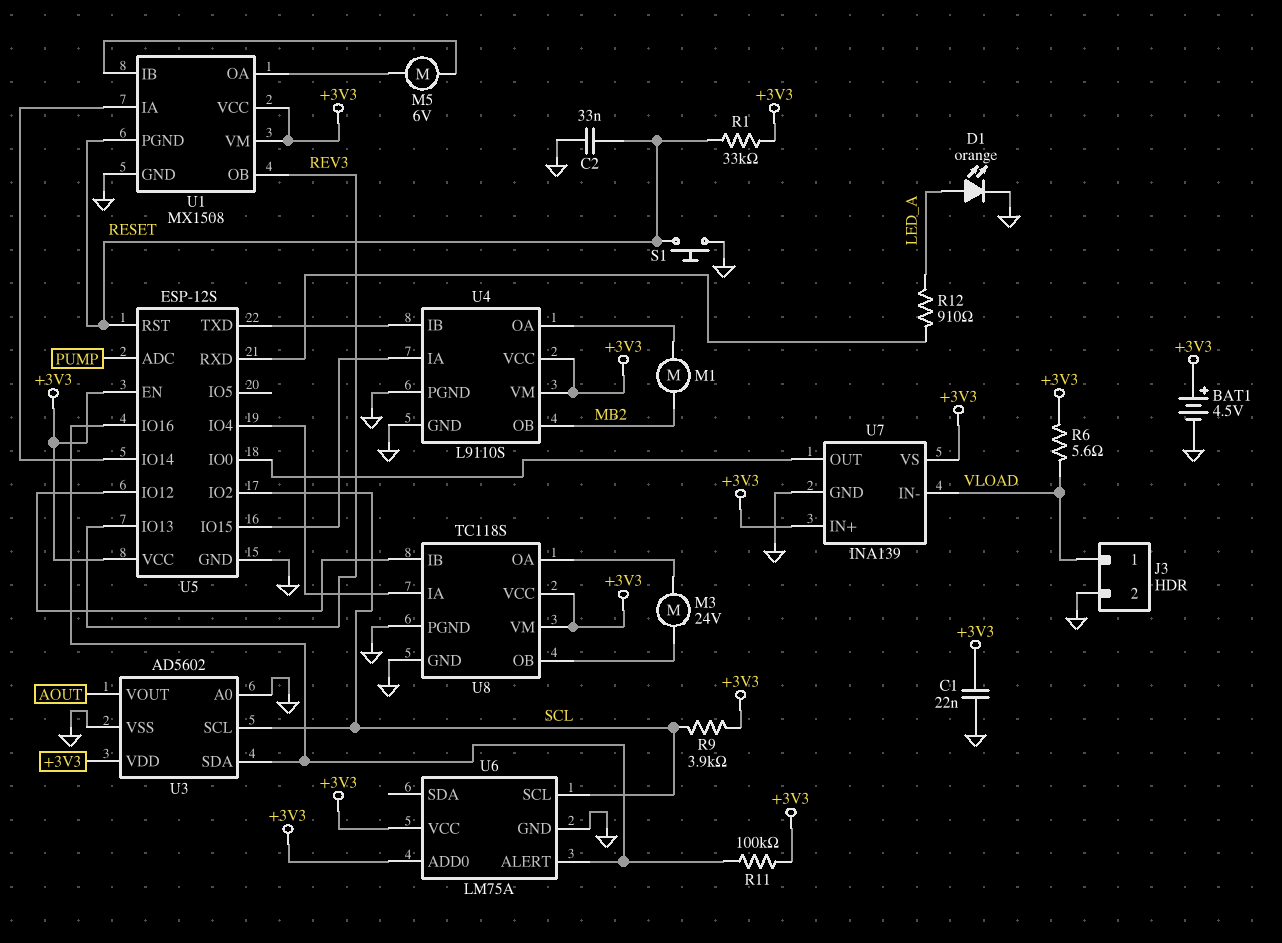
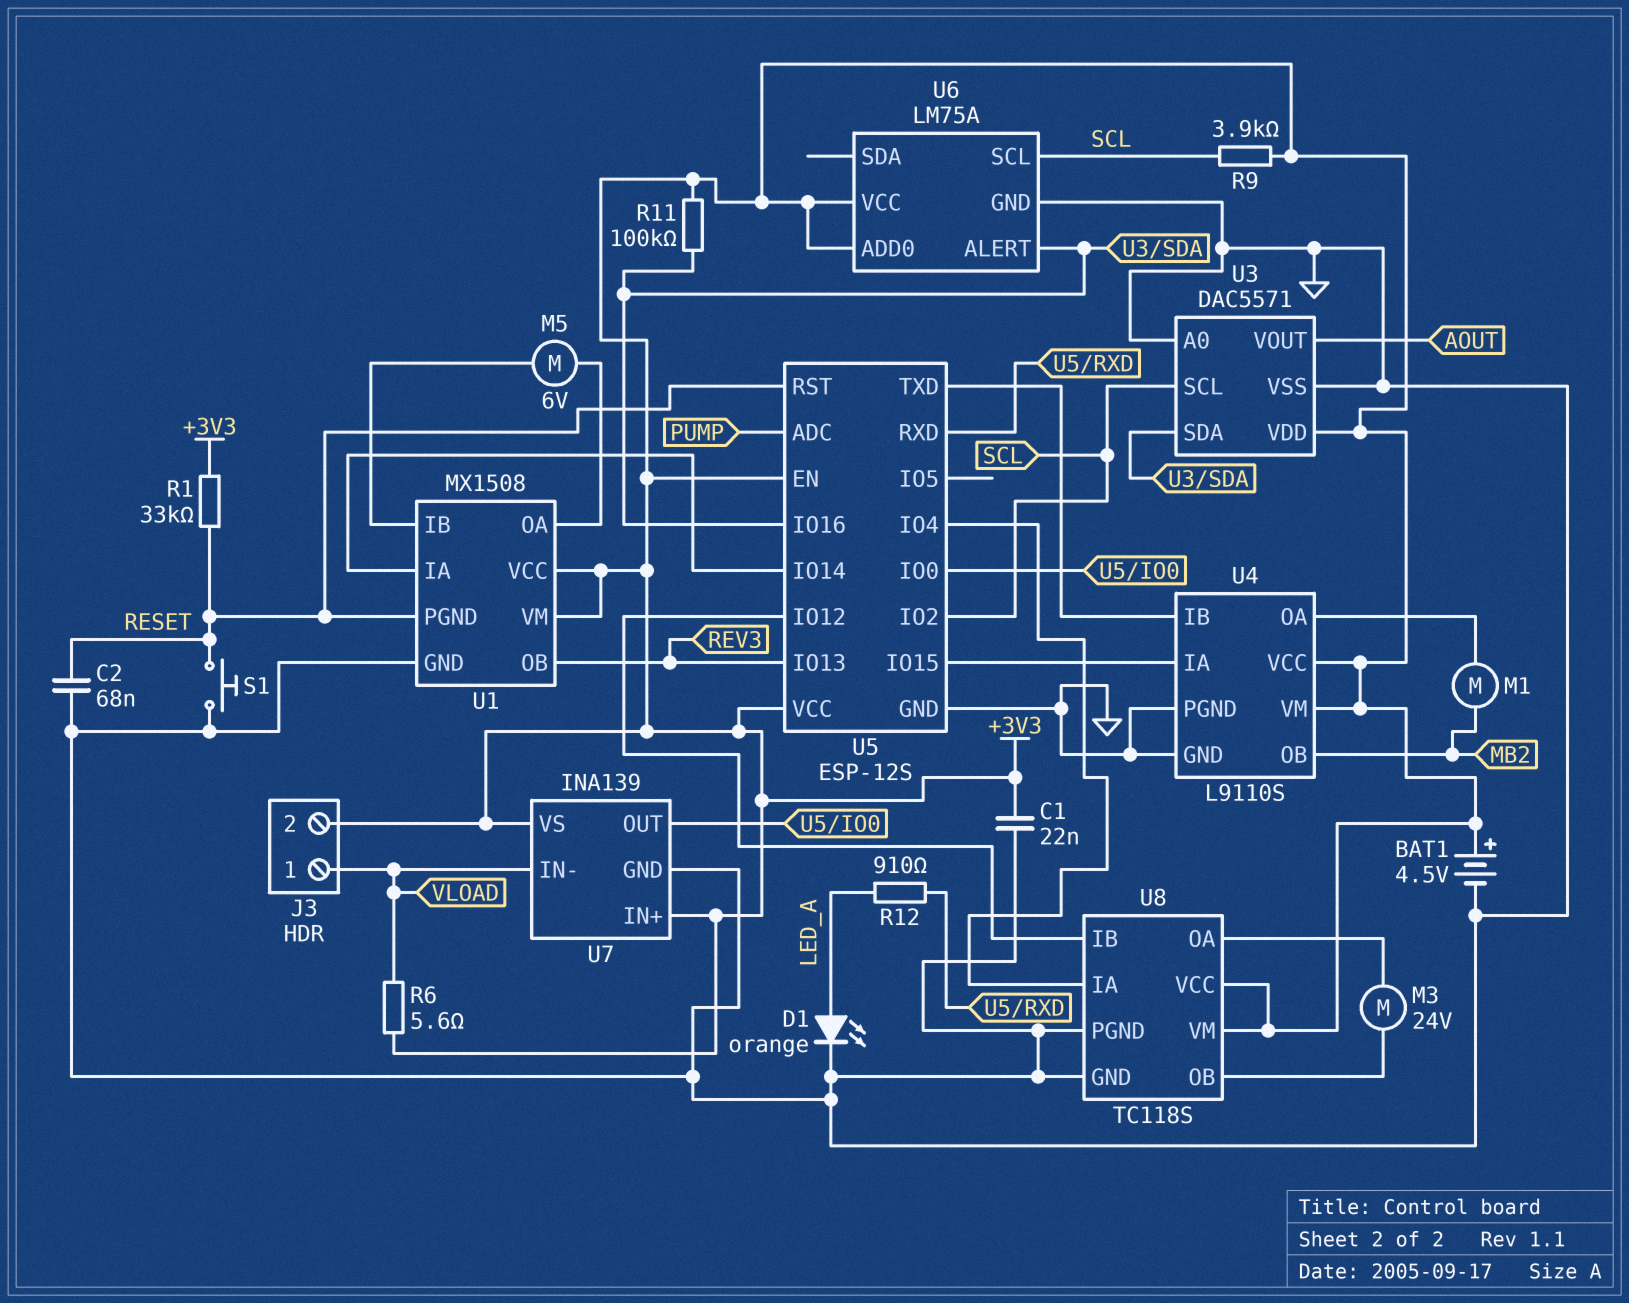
C2: 33nF (GND, RESET) -> 68nF (GND, RESET)
J3 pin 2: GND -> +3V3
U3: AD5602 -> DAC5571

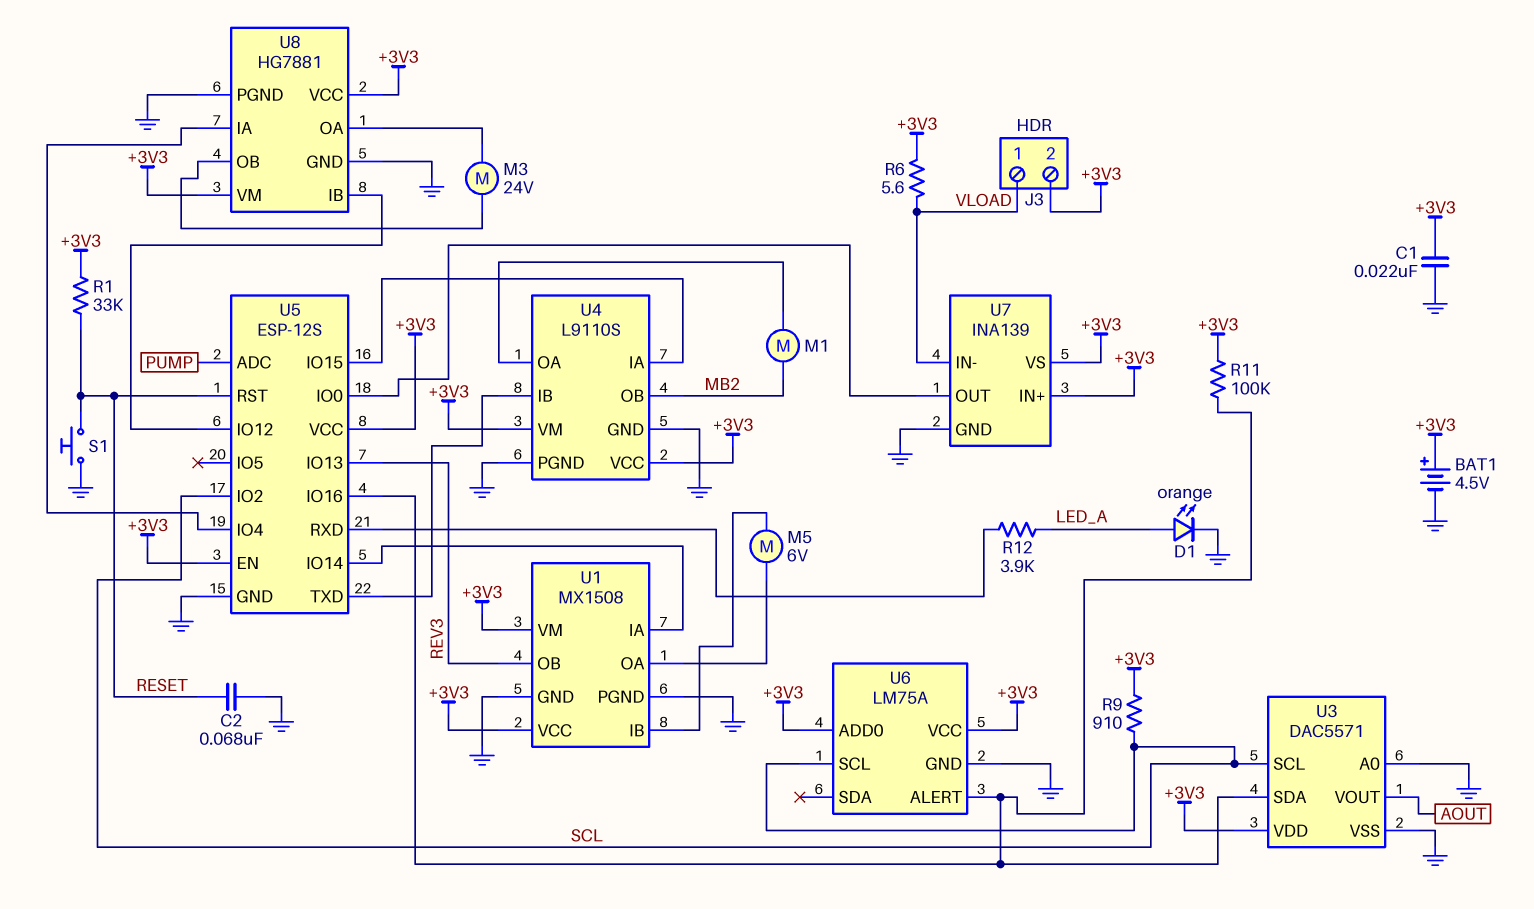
R9: 3.9k (+3V3, SCL) -> 910 (+3V3, SCL)
R12: 910 (LED_A, U5/RXD) -> 3.9k (LED_A, U5/RXD)
U1 pin PGND: RESET -> GND
U8: TC118S -> HG7881

